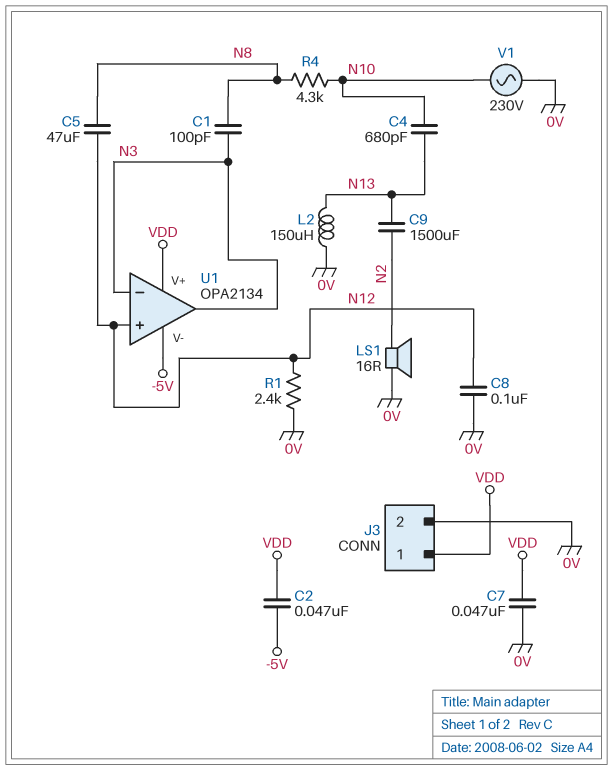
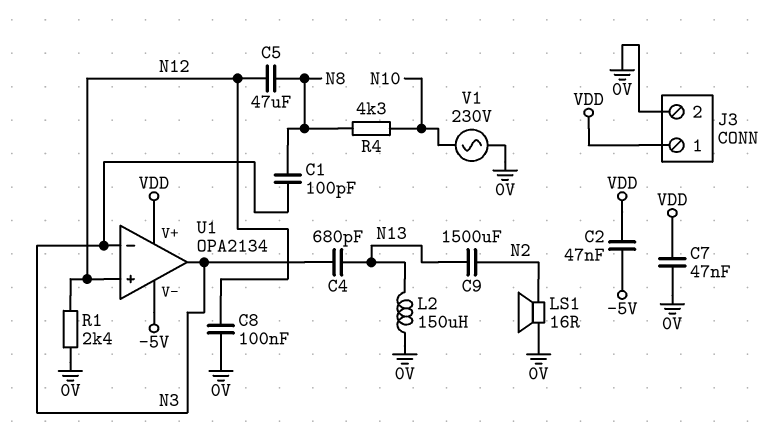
C4: 680pF (N10, N13) -> 680pF (N3, N13)

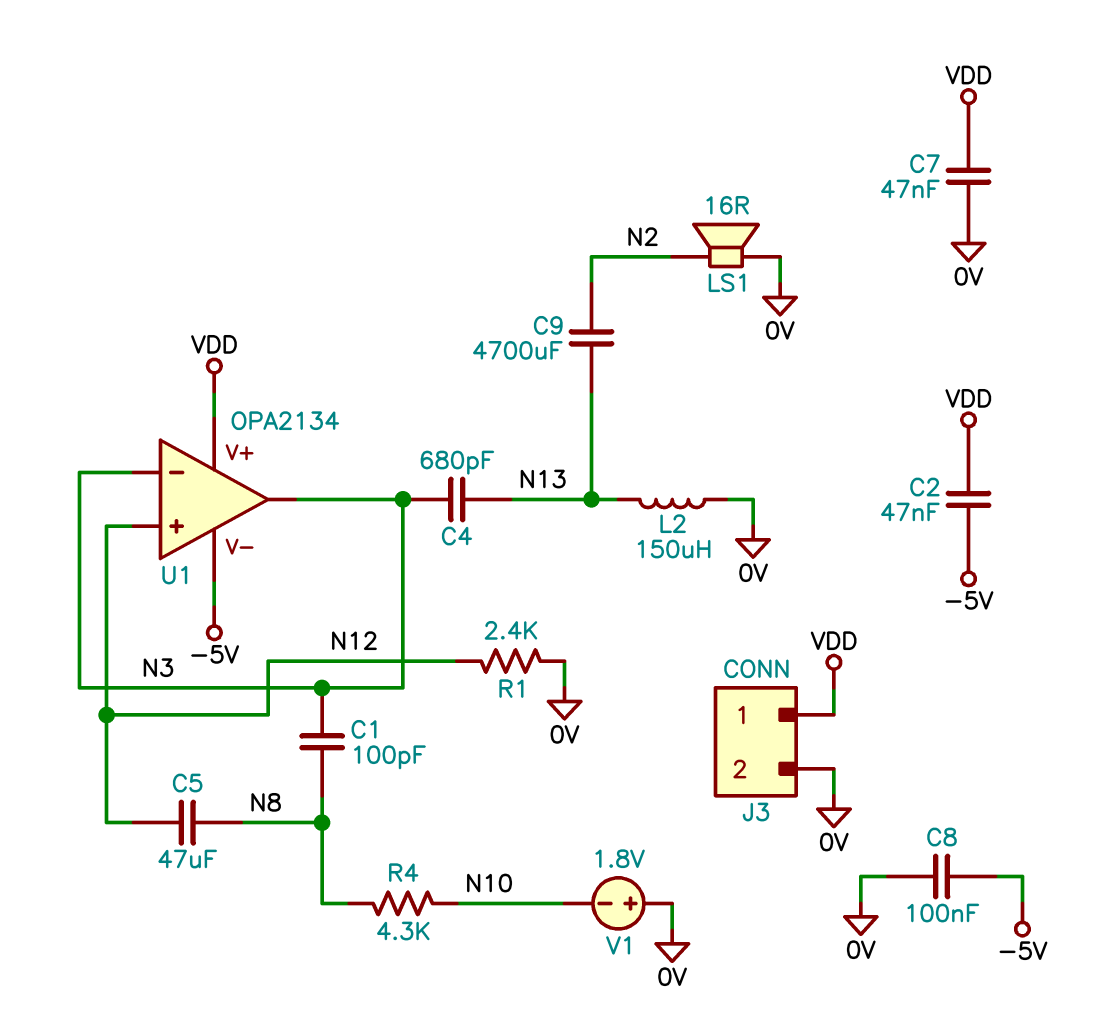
C8: 100nF (0V, N12) -> 100nF (-5V, 0V)
C9: 1500uF (N2, N13) -> 4700uF (N2, N13)
V1: AC 230V (0V, N10) -> 1.8V (plus 0V, minus N10)

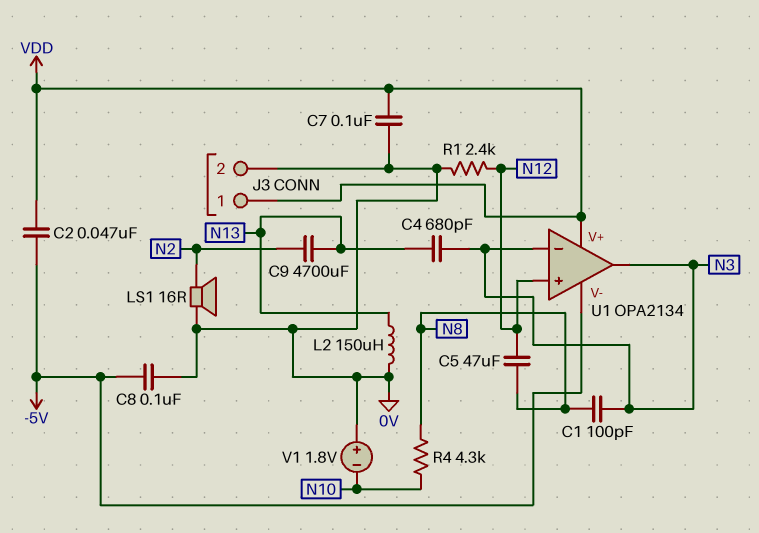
C7: 47nF (0V, VDD) -> 100nF (0V, VDD)

